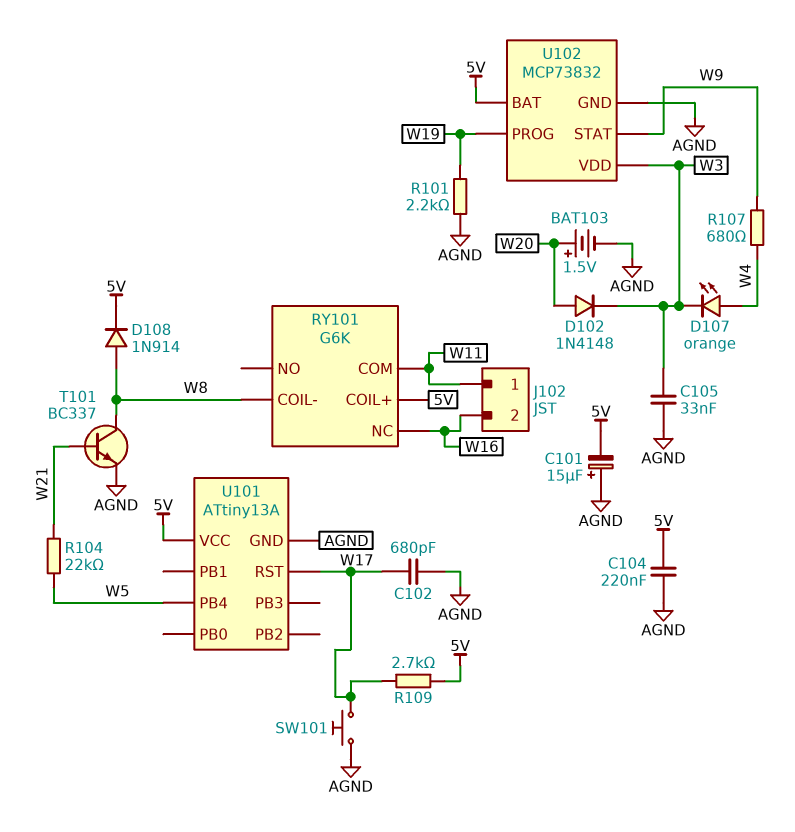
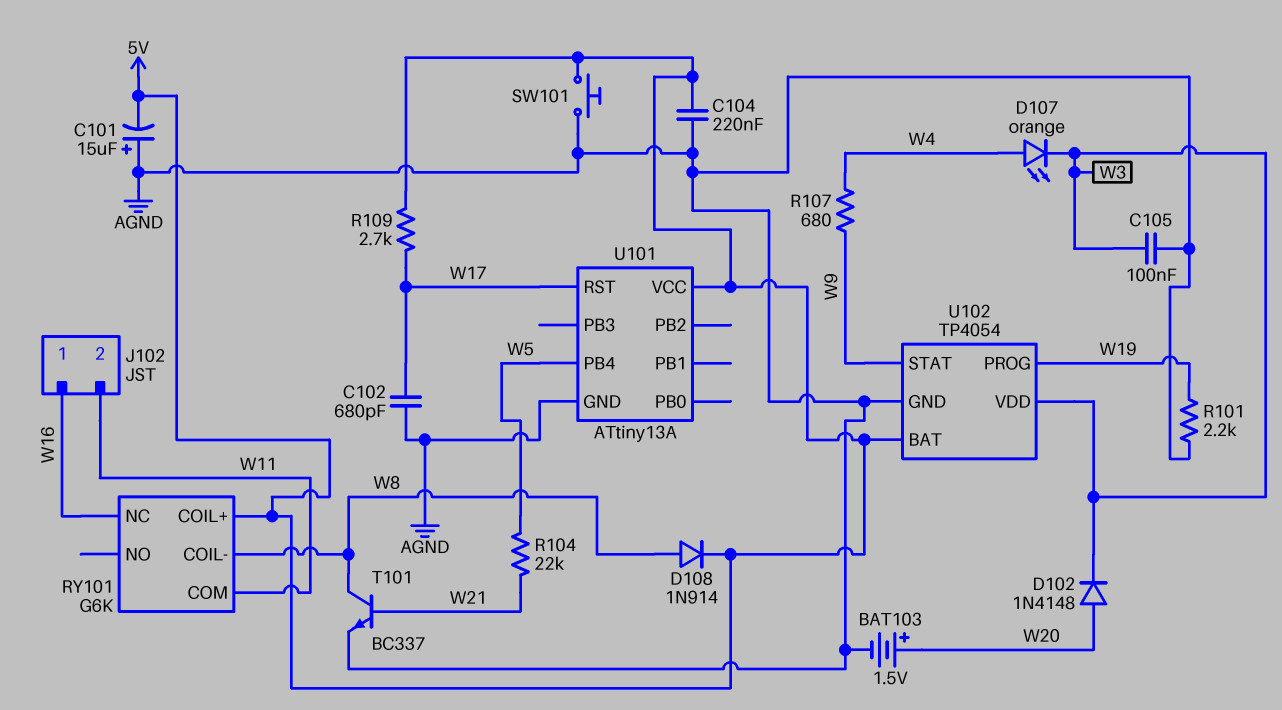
C105: 33nF (AGND, W3) -> 100nF (AGND, W3)
J102 pin 1: W11 -> W16
J102 pin 2: W16 -> W11
SW101: button (AGND, W17) -> button (5V, AGND)
U102: MCP73832 -> TP4054

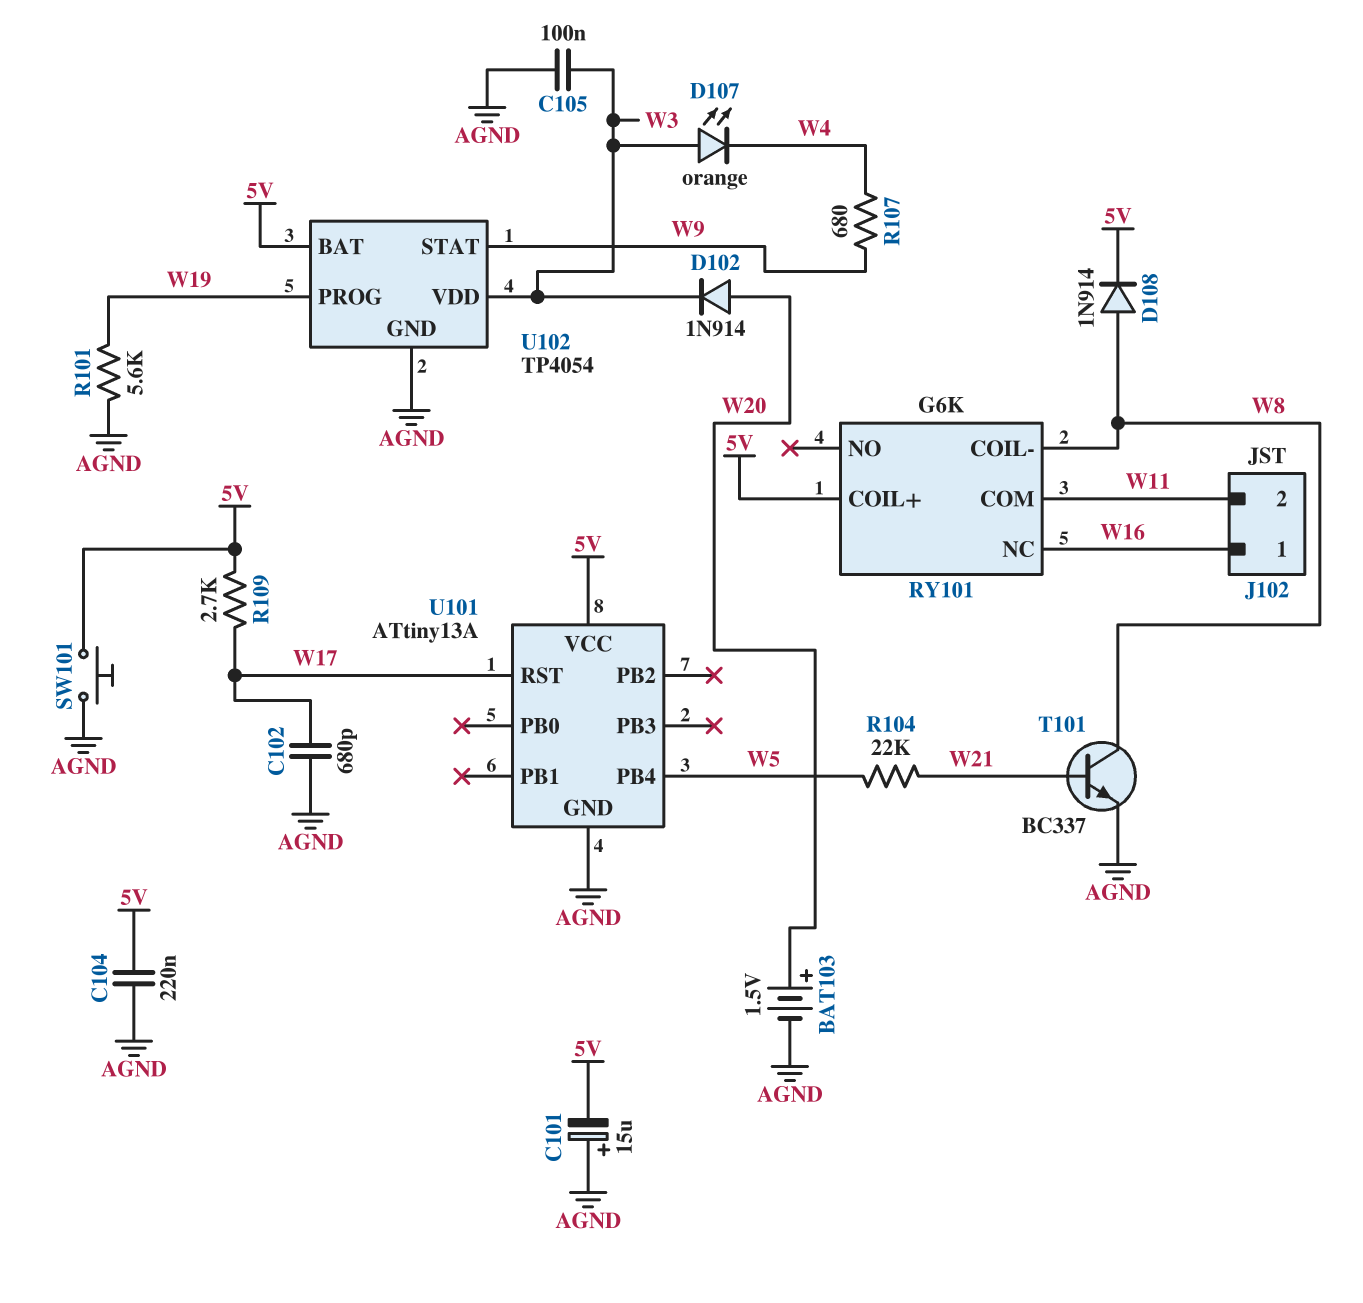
D102: diode 1N4148 (A W20, K W3) -> diode 1N914 (A W20, K W3)
D107: LED orange (A W4, K W3) -> LED orange (A W3, K W4)
R101: 2.2k (AGND, W19) -> 5.6k (AGND, W19)

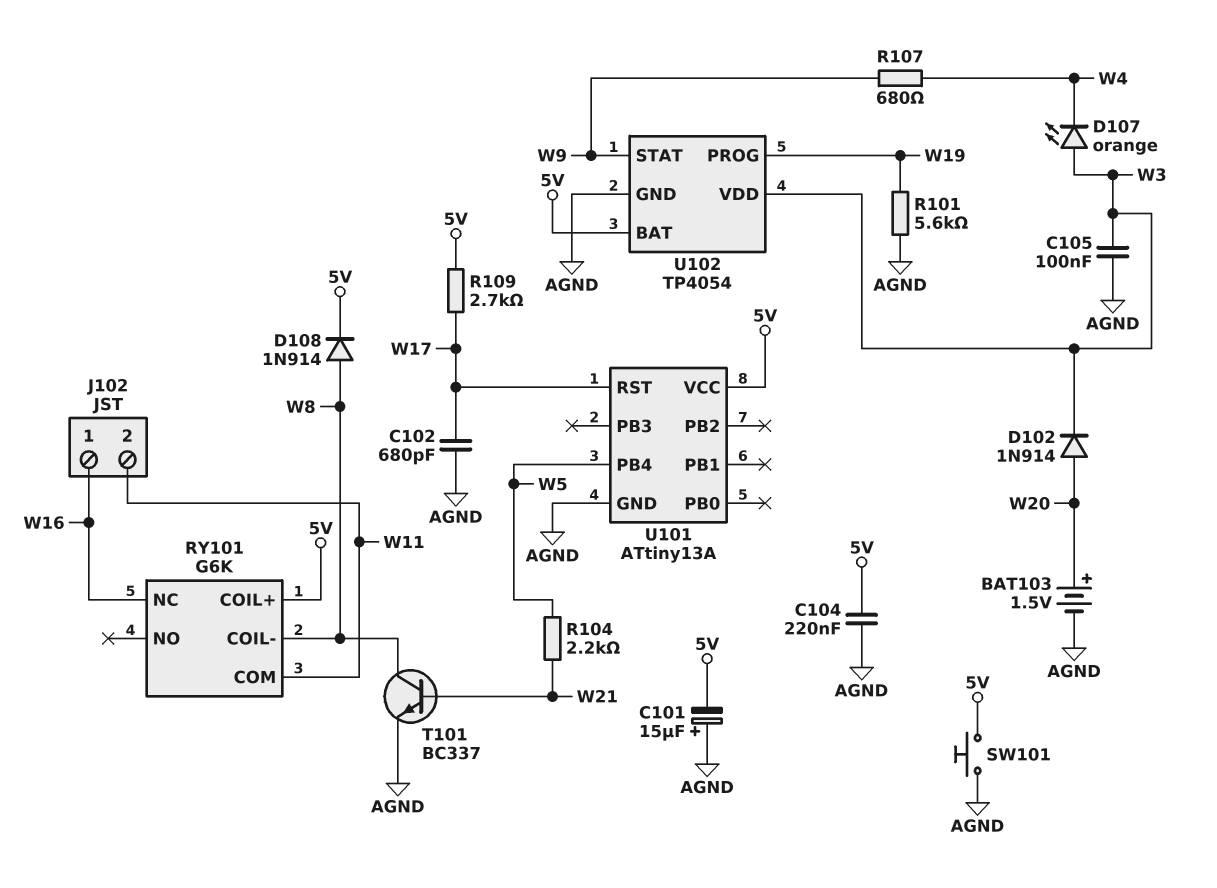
R104: 22k (W5, W21) -> 2.2k (W5, W21)

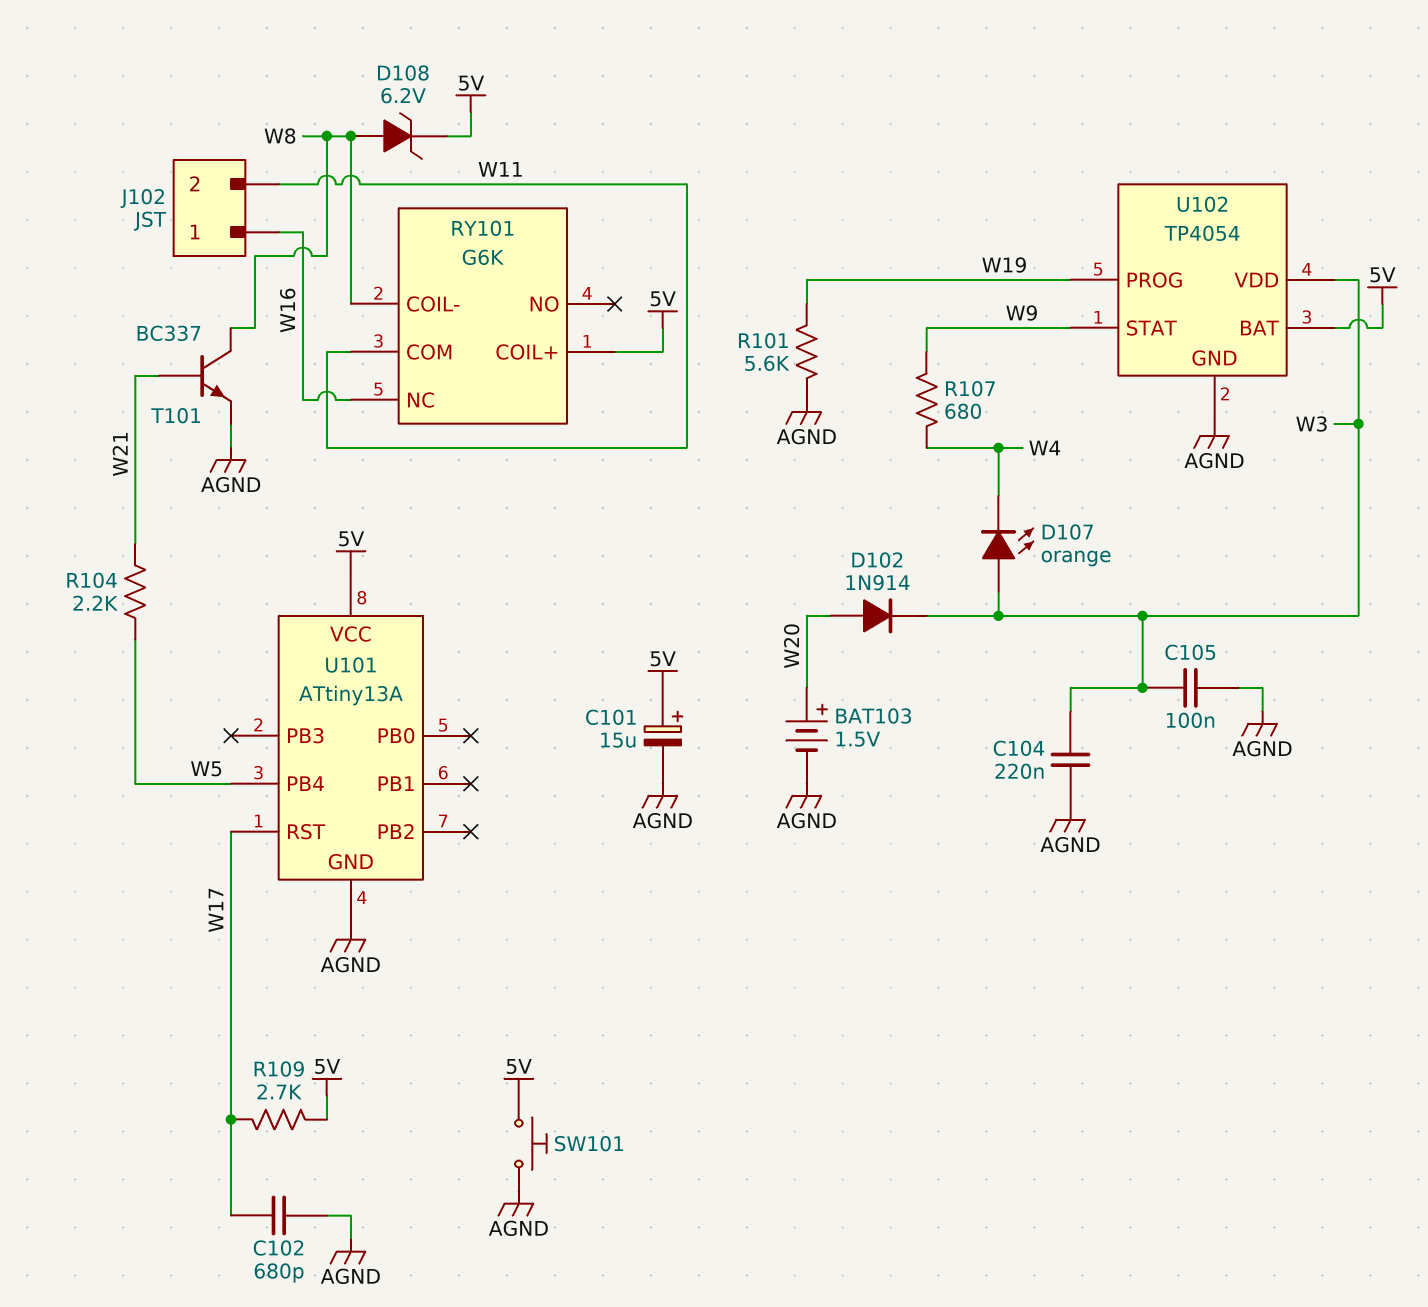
C101: 15uF (plus AGND, minus 5V) -> 15uF (plus 5V, minus AGND)
C104: 220nF (5V, AGND) -> 220nF (AGND, W3)
D108: diode 1N914 (A W8, K 5V) -> zener 6.2V (A W8, K 5V)

